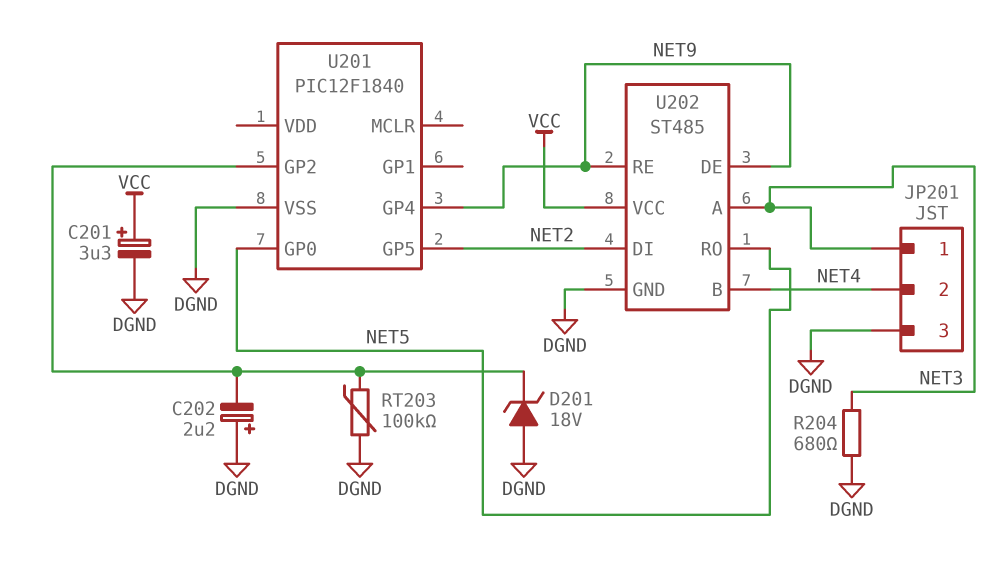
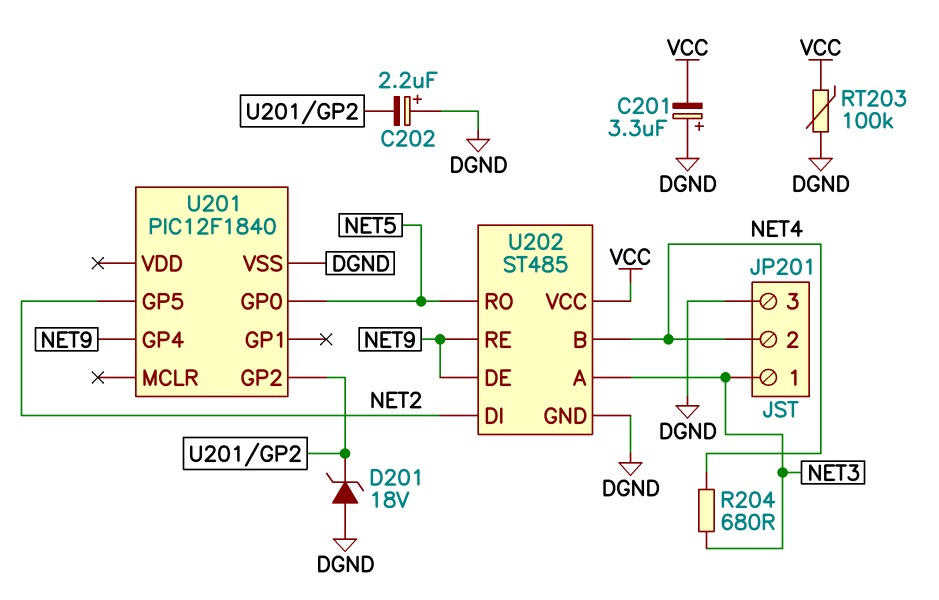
C201: 3.3uF (plus VCC, minus DGND) -> 3.3uF (plus DGND, minus VCC)
R204: 680 (DGND, NET3) -> 680 (NET3, NET4)
RT203: 100k (DGND, U201/GP2) -> 100k (DGND, VCC)

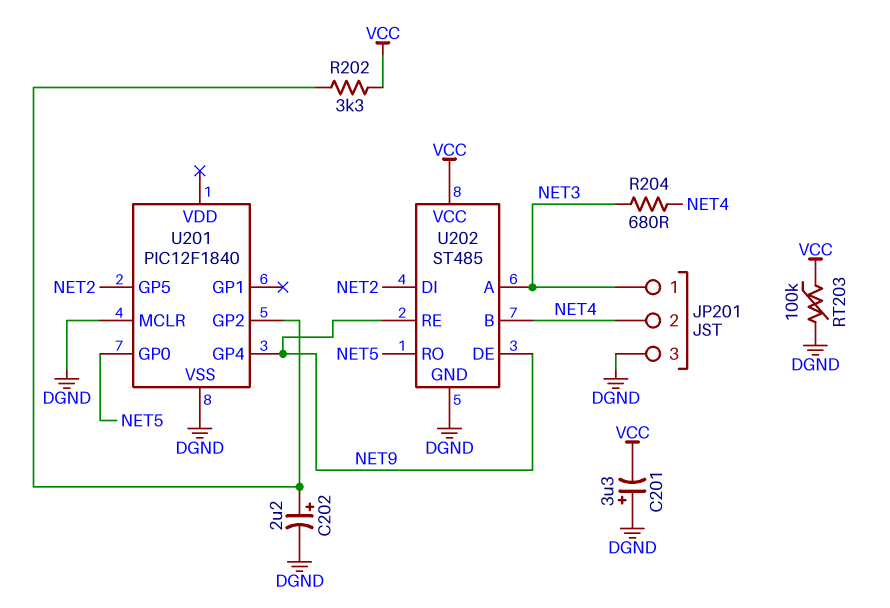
C202: 2.2uF (plus DGND, minus U201/GP2) -> 2.2uF (plus U201/GP2, minus DGND)
D201: zener 18V (A DGND, K U201/GP2) -> none
R202: none -> 3.3k (U201/GP2, VCC)
U201 pin MCLR: none -> DGND

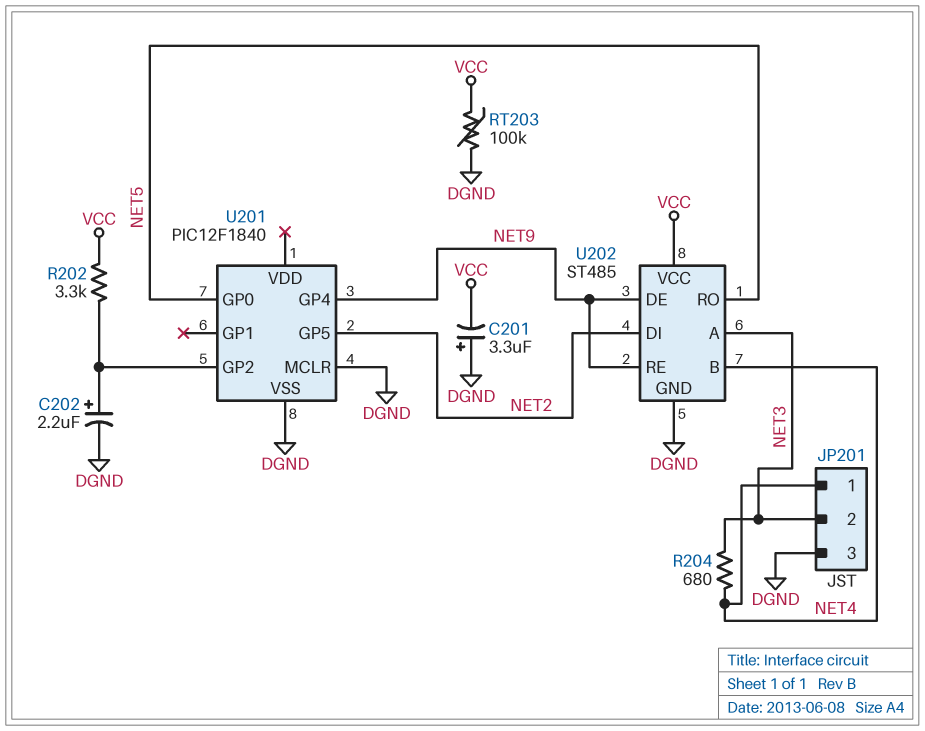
JP201 pin 1: NET3 -> NET4
JP201 pin 2: NET4 -> NET3

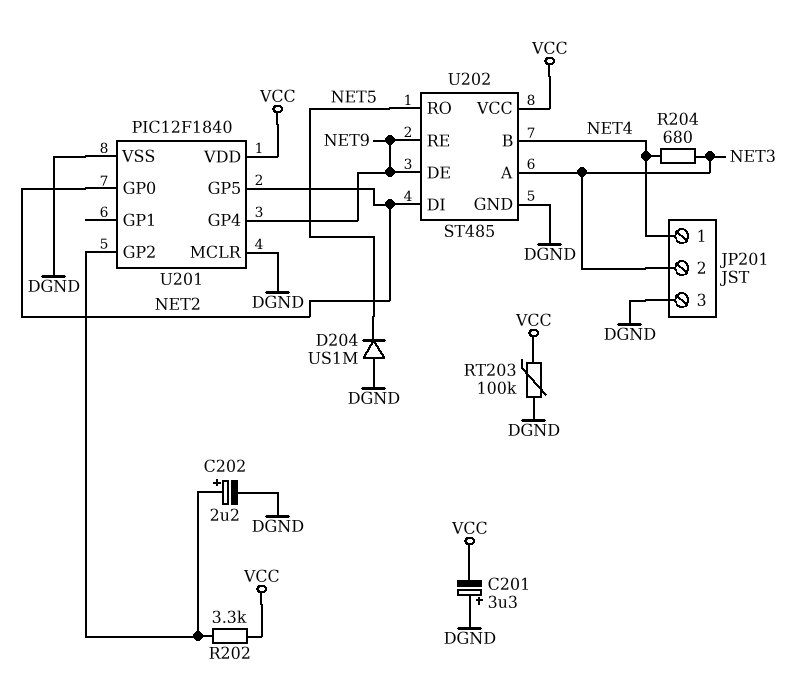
D204: none -> diode US1M (A DGND, K NET5)
U201 pin GP0: NET5 -> NET2
U201 pin VDD: none -> VCC

